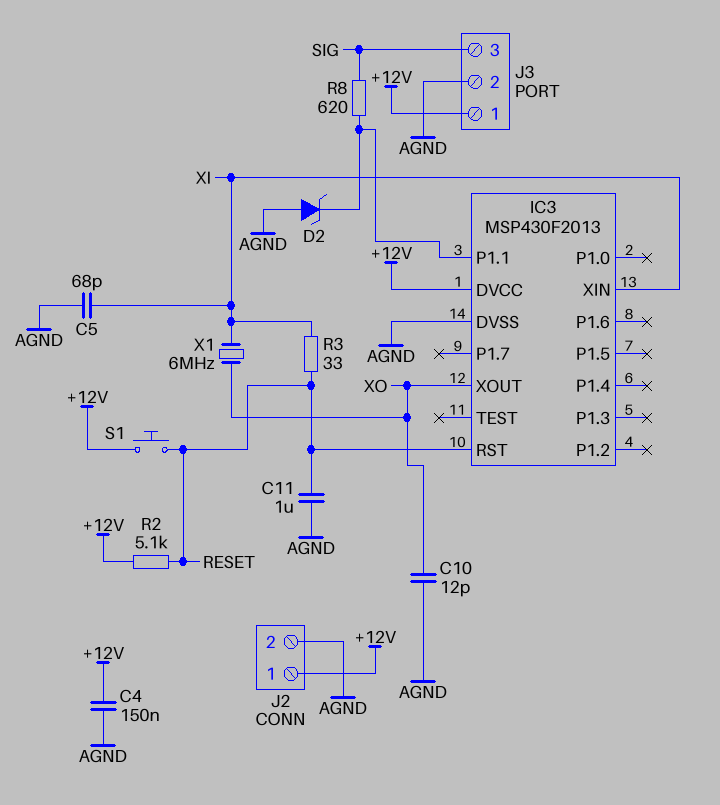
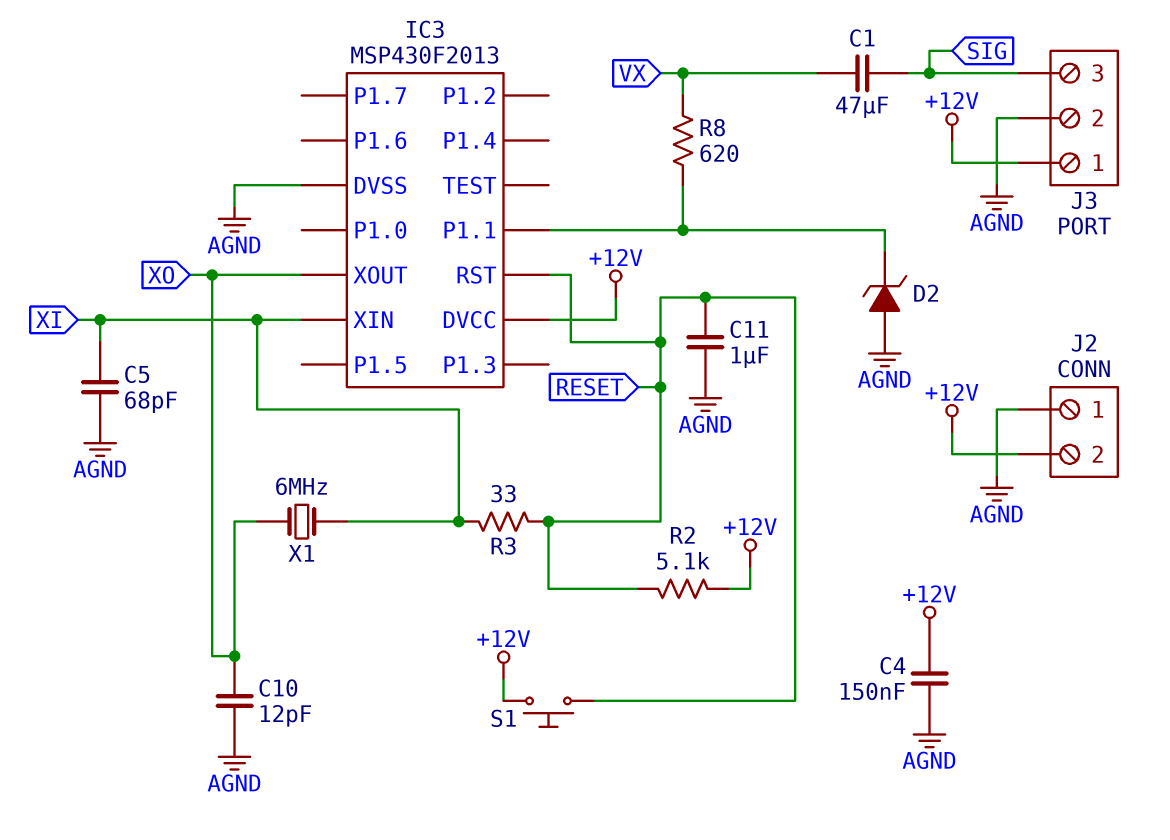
C1: none -> 47uF (SIG, VX)
J2 pin 1: +12V -> AGND
J2 pin 2: AGND -> +12V
R8: 620 (IC3/P1.1, SIG) -> 620 (IC3/P1.1, VX)

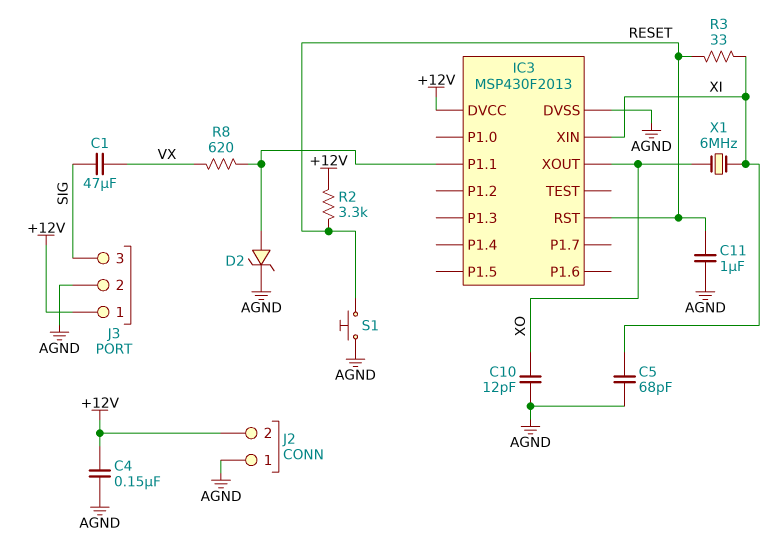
D2: zener (A AGND, K IC3/P1.1) -> zener (A IC3/P1.1, K AGND)
R2: 5.1k (+12V, RESET) -> 3.3k (+12V, RESET)
S1: button (+12V, RESET) -> button (AGND, RESET)

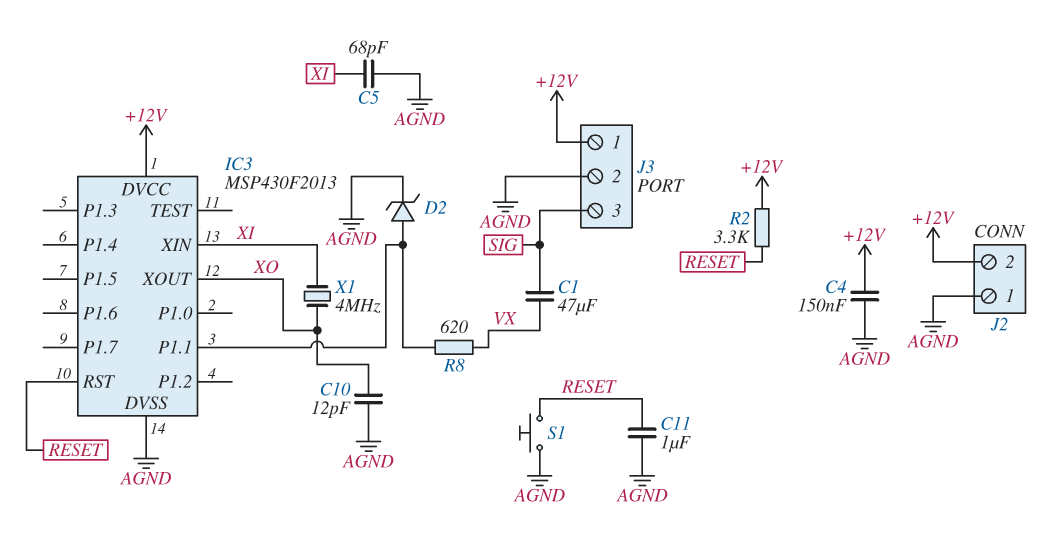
R3: 33 (RESET, XI) -> none
X1: 6MHz (XI, XO) -> 4MHz (XI, XO)

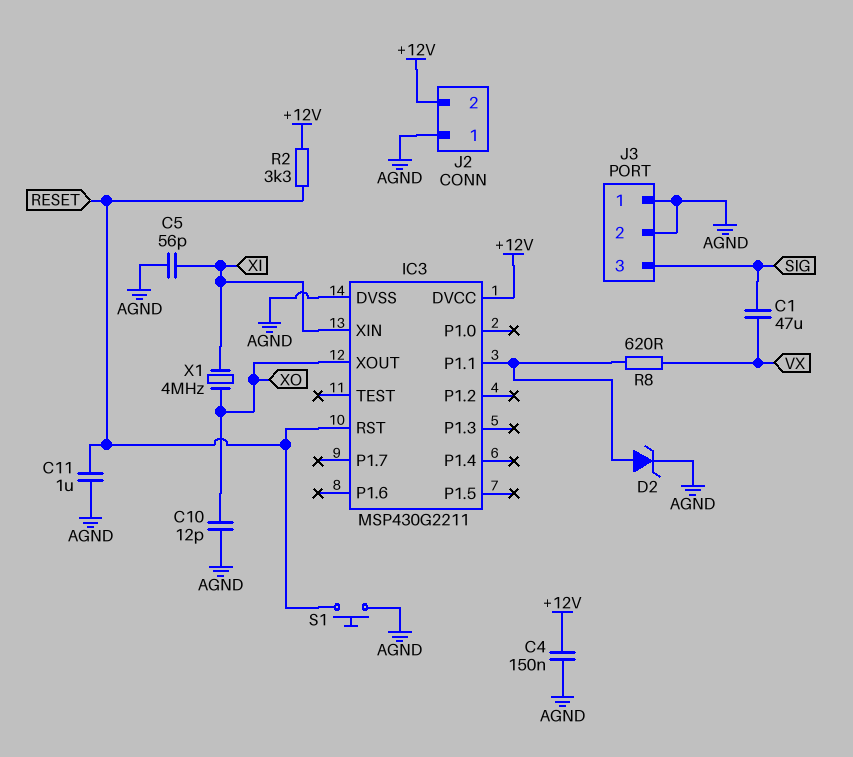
C5: 68pF (AGND, XI) -> 56pF (AGND, XI)
IC3: MSP430F2013 -> MSP430G2211
J3 pin 1: +12V -> AGND

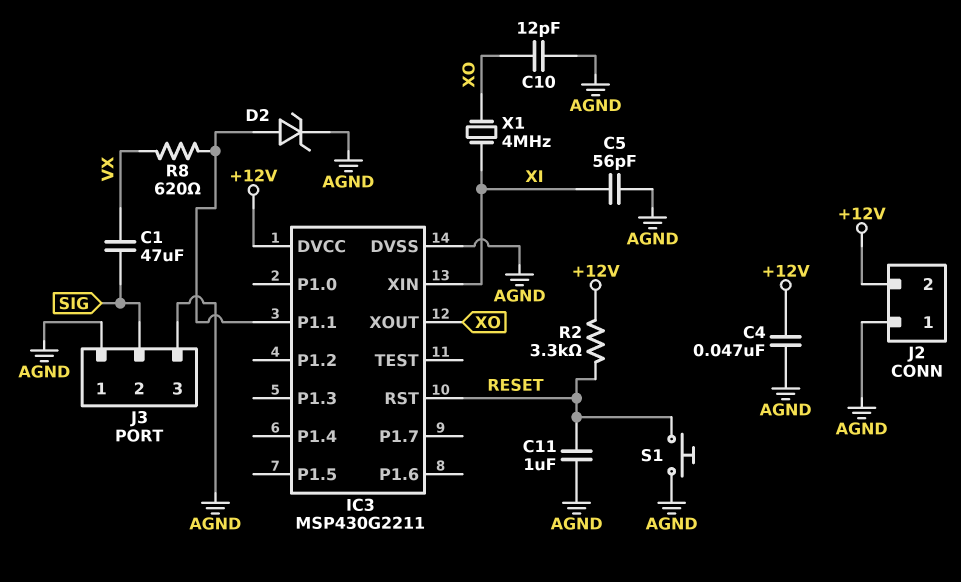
C4: 150nF (+12V, AGND) -> 47nF (+12V, AGND)
J3 pin 2: AGND -> SIG
J3 pin 3: SIG -> AGND

